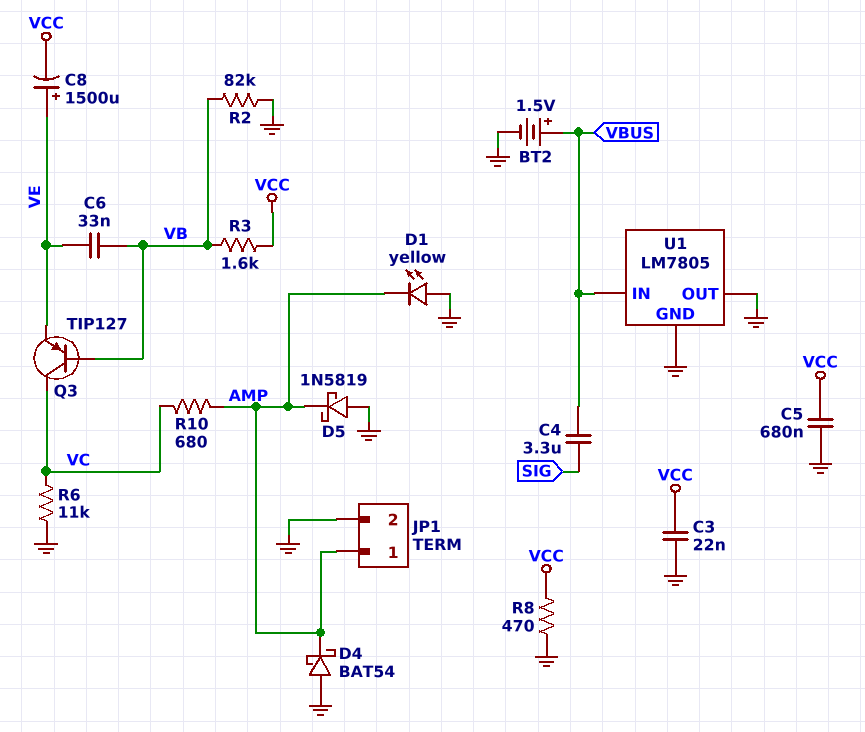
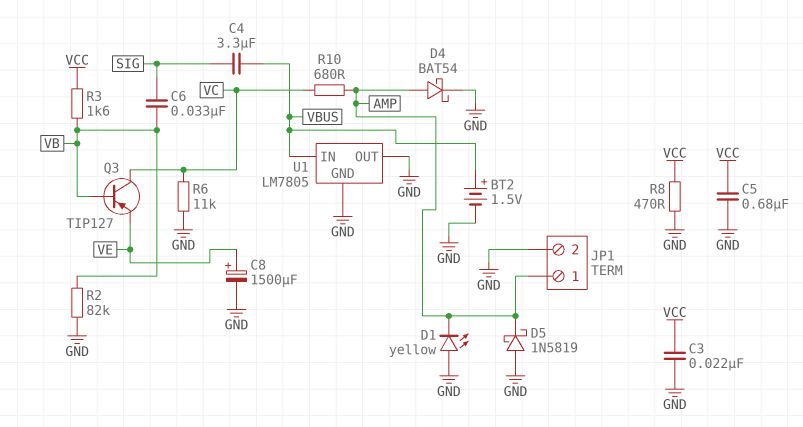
C6: 33nF (VB, VE) -> 33nF (SIG, VB)
C8: 1500uF (plus VE, minus VCC) -> 1500uF (plus VE, minus GND)
D4: schottky BAT54 (A GND, K AMP) -> schottky BAT54 (A AMP, K GND)

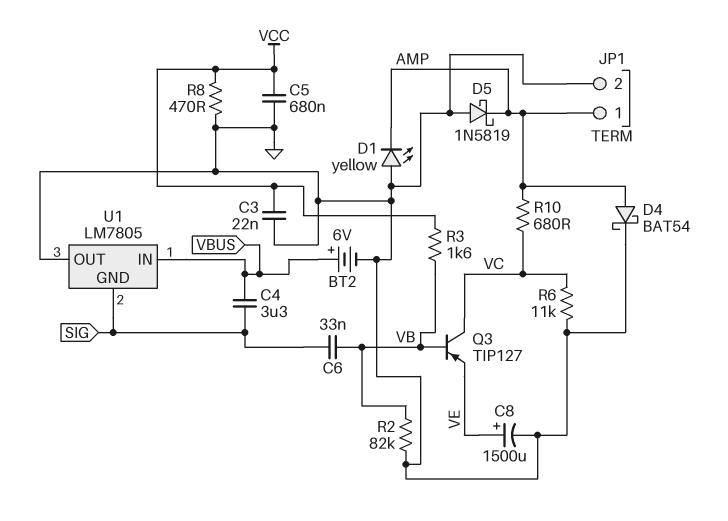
BT2: 1.5V (plus VBUS, minus GND) -> 6V (plus VBUS, minus GND)
U1 pin GND: GND -> SIG

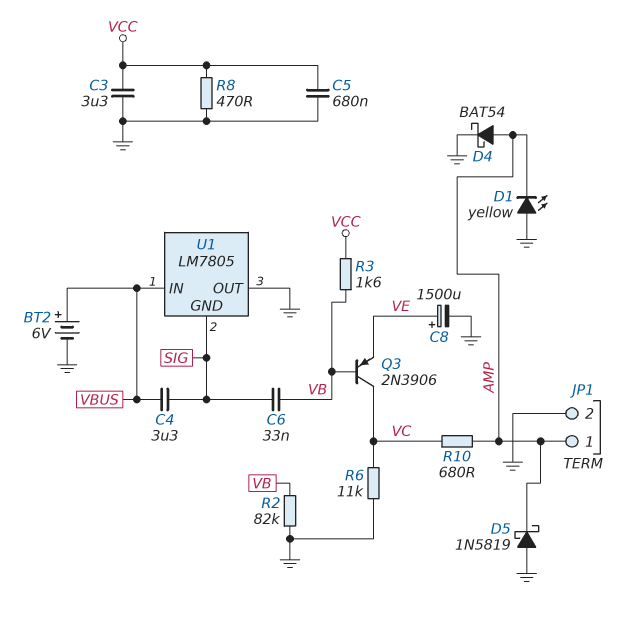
C3: 22nF (GND, VCC) -> 3.3uF (GND, VCC)
Q3: PNP TIP127 (B VB, C VC, E VE) -> PNP 2N3906 (B VB, C VC, E VE)

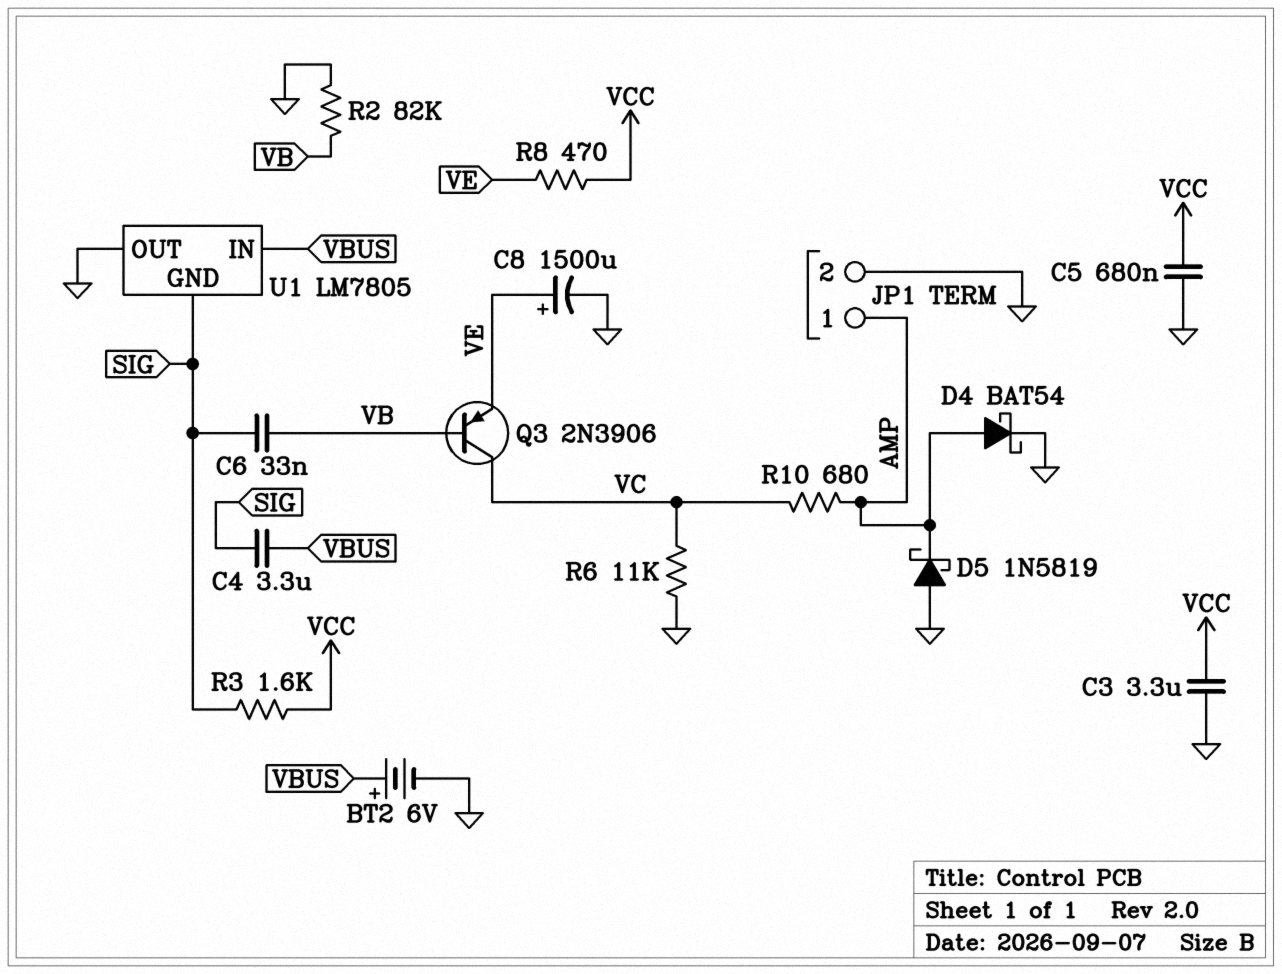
D1: LED yellow (A GND, K AMP) -> none
R3: 1.6k (VB, VCC) -> 1.6k (SIG, VCC)
R8: 470 (GND, VCC) -> 470 (VCC, VE)

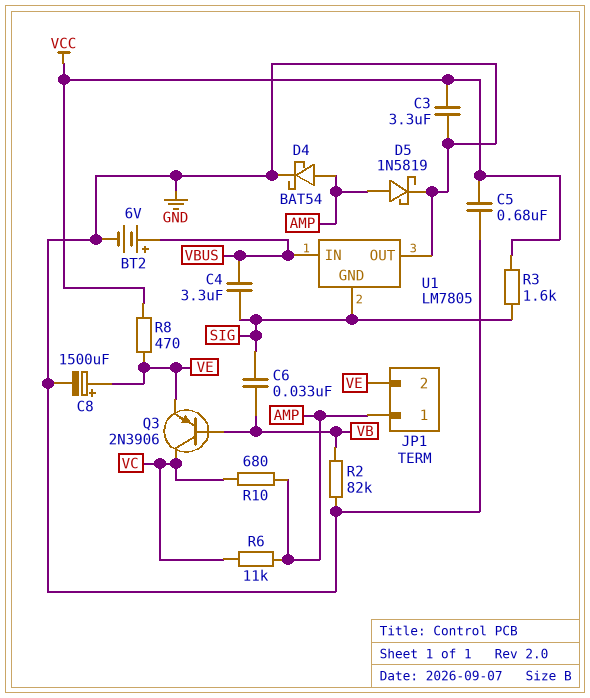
D5: schottky 1N5819 (A GND, K AMP) -> schottky 1N5819 (A AMP, K GND)
JP1 pin 2: GND -> VE
R6: 11k (GND, VC) -> 11k (AMP, VC)

